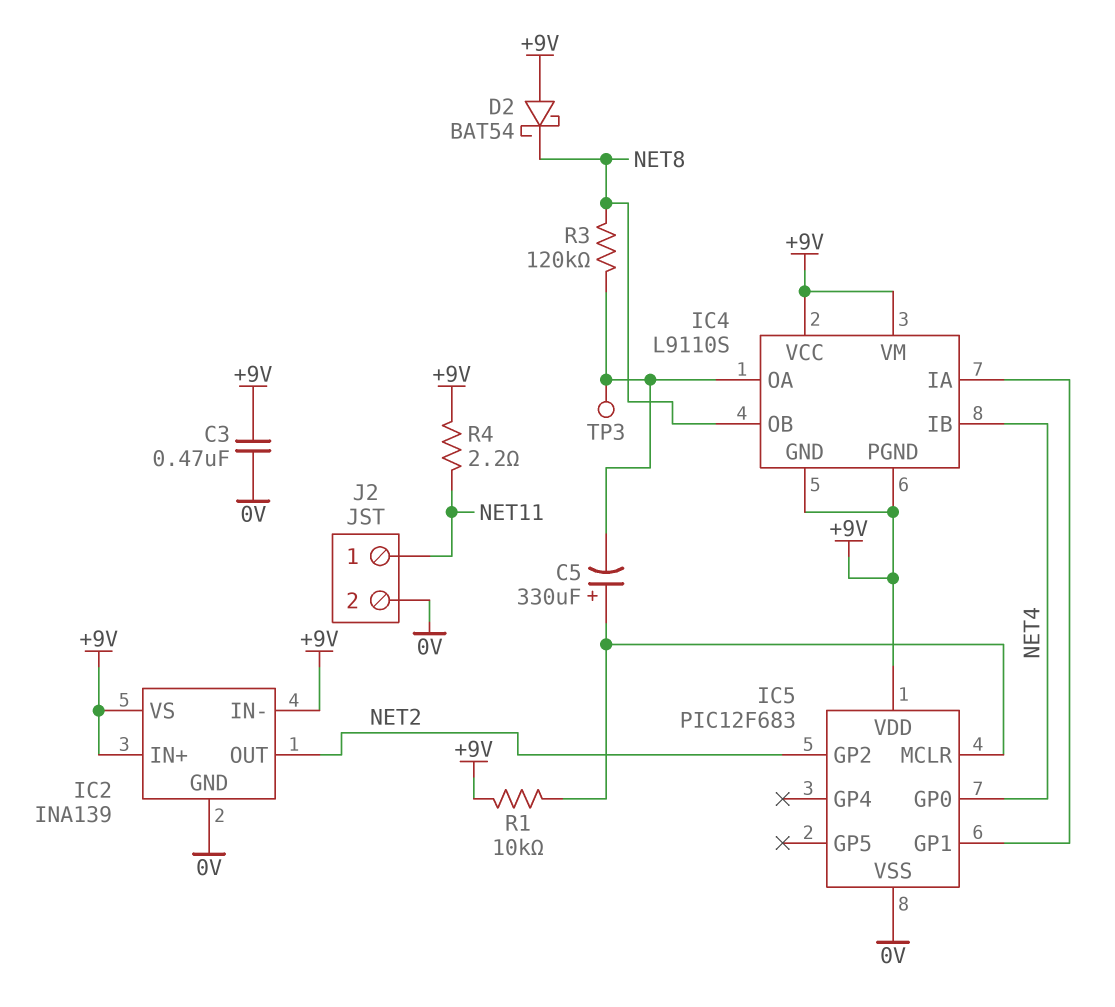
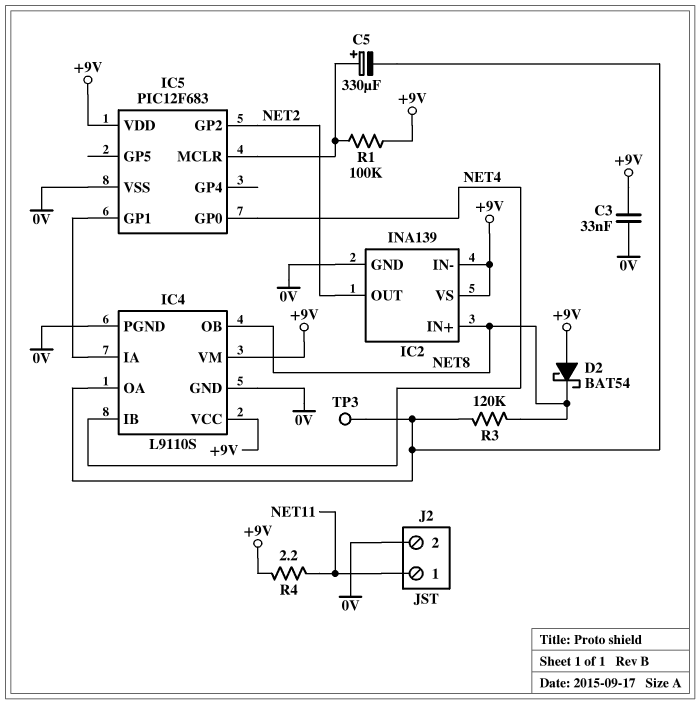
C3: 470nF (+9V, 0V) -> 33nF (+9V, 0V)
IC2 pin IN+: +9V -> NET8
IC4 pin GND: +9V -> 0V
IC4 pin PGND: +9V -> 0V
R1: 10k (+9V, IC5/MCLR) -> 100k (+9V, IC5/MCLR)

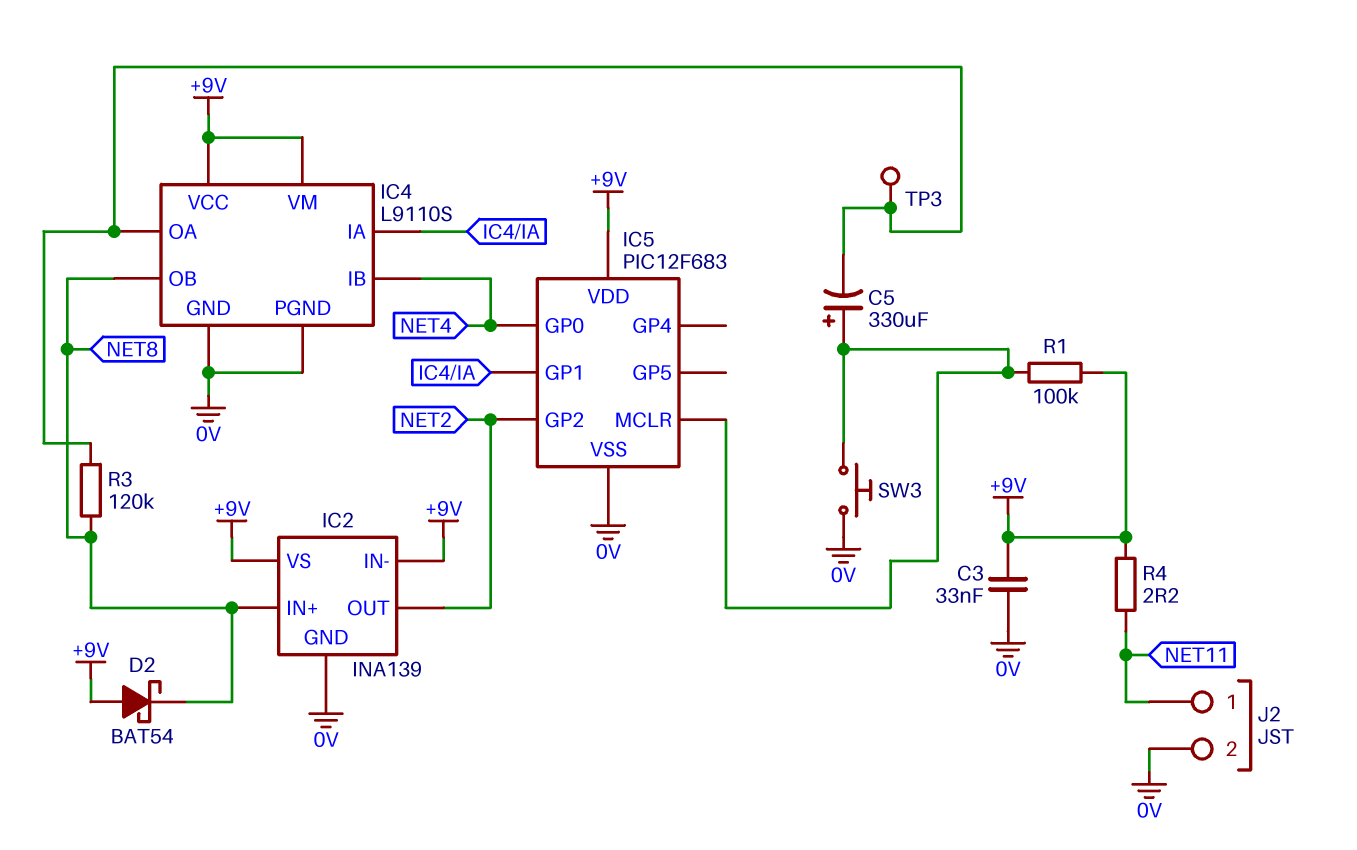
SW3: none -> button (0V, IC5/MCLR)

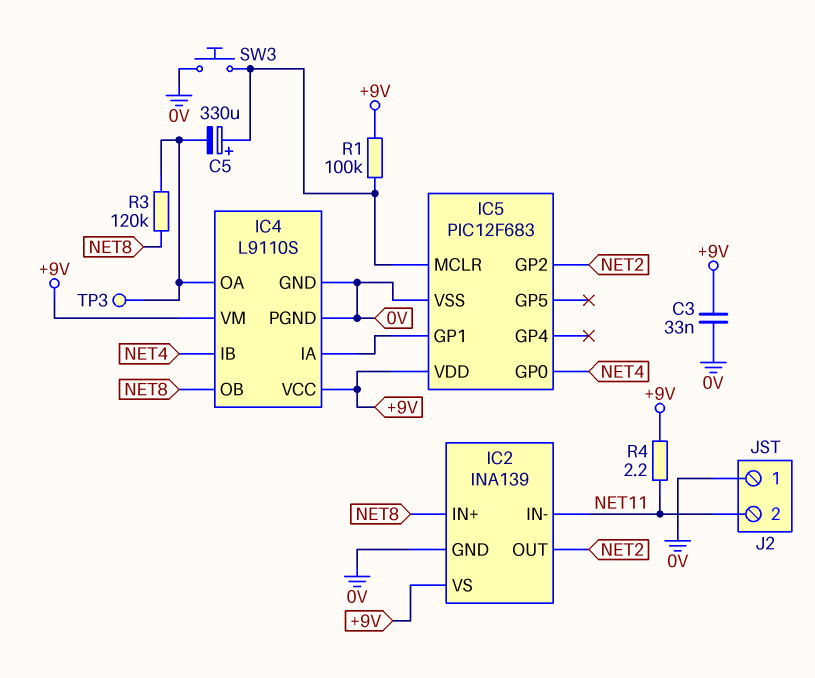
D2: schottky BAT54 (A +9V, K NET8) -> none
IC2 pin IN-: +9V -> NET11
J2 pin 1: NET11 -> 0V
J2 pin 2: 0V -> NET11

